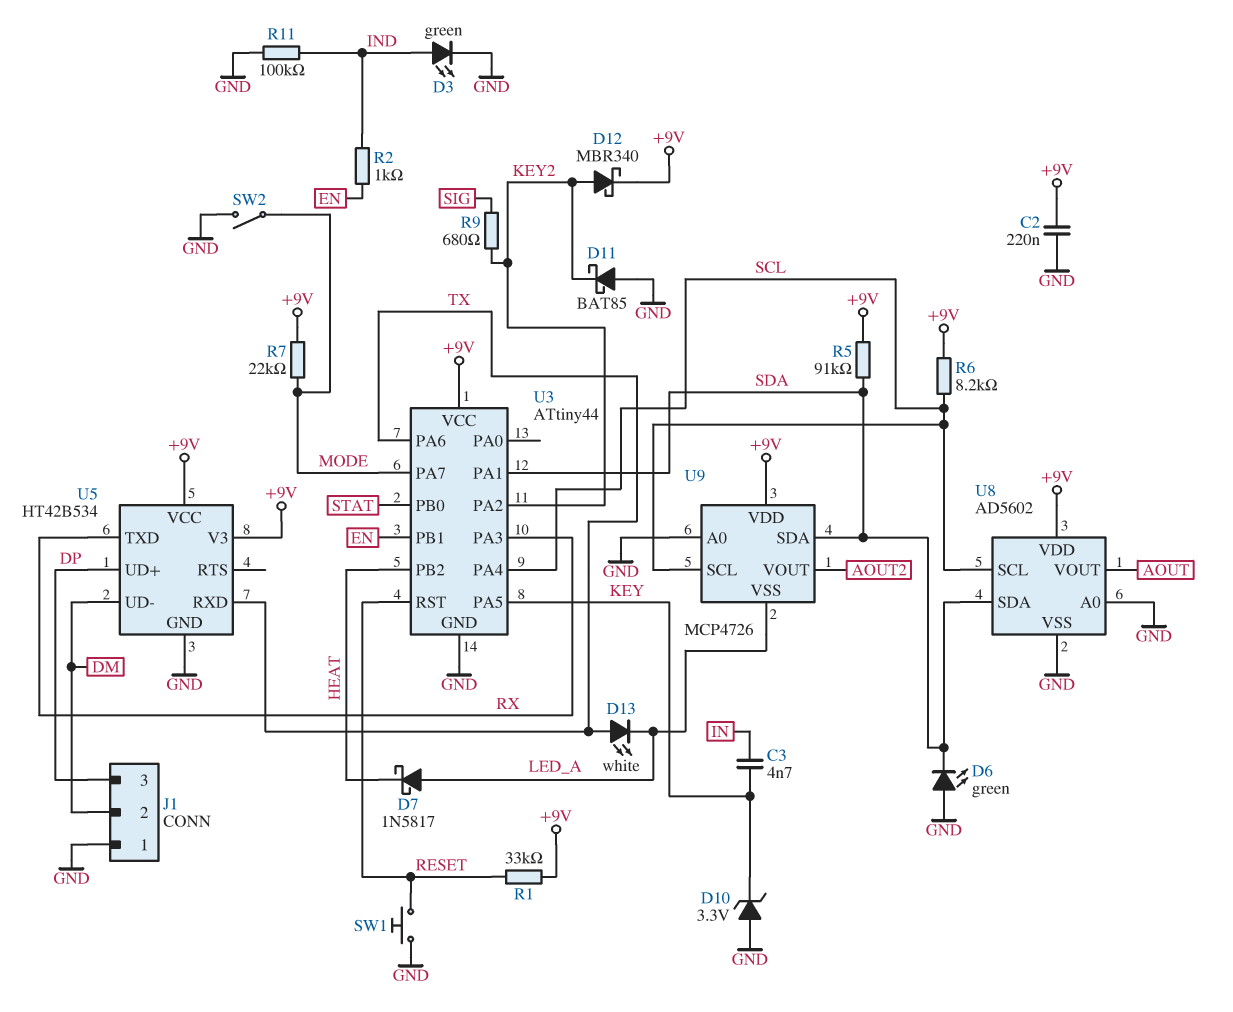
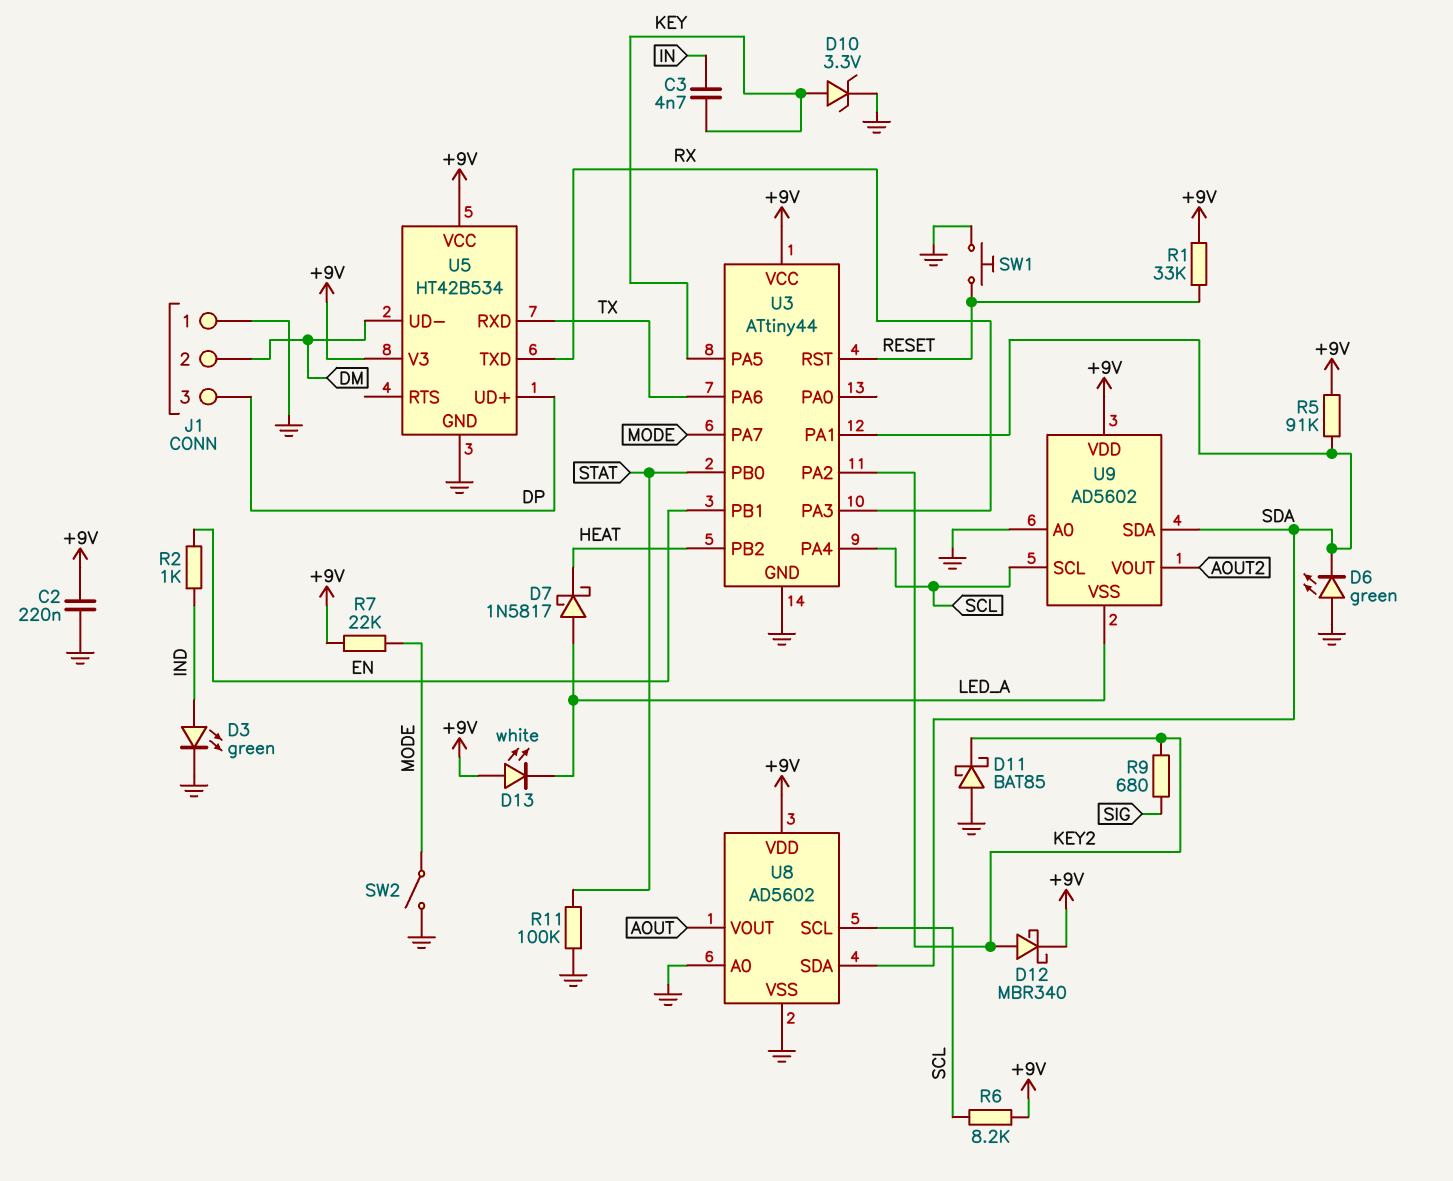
D10: zener 3.3V (A GND, K KEY) -> zener 3.3V (A KEY, K GND)
D13: LED white (A TX, K LED_A) -> LED white (A +9V, K LED_A)
R11: 100k (GND, IND) -> 100k (GND, STAT)
U9: MCP4726 -> AD5602

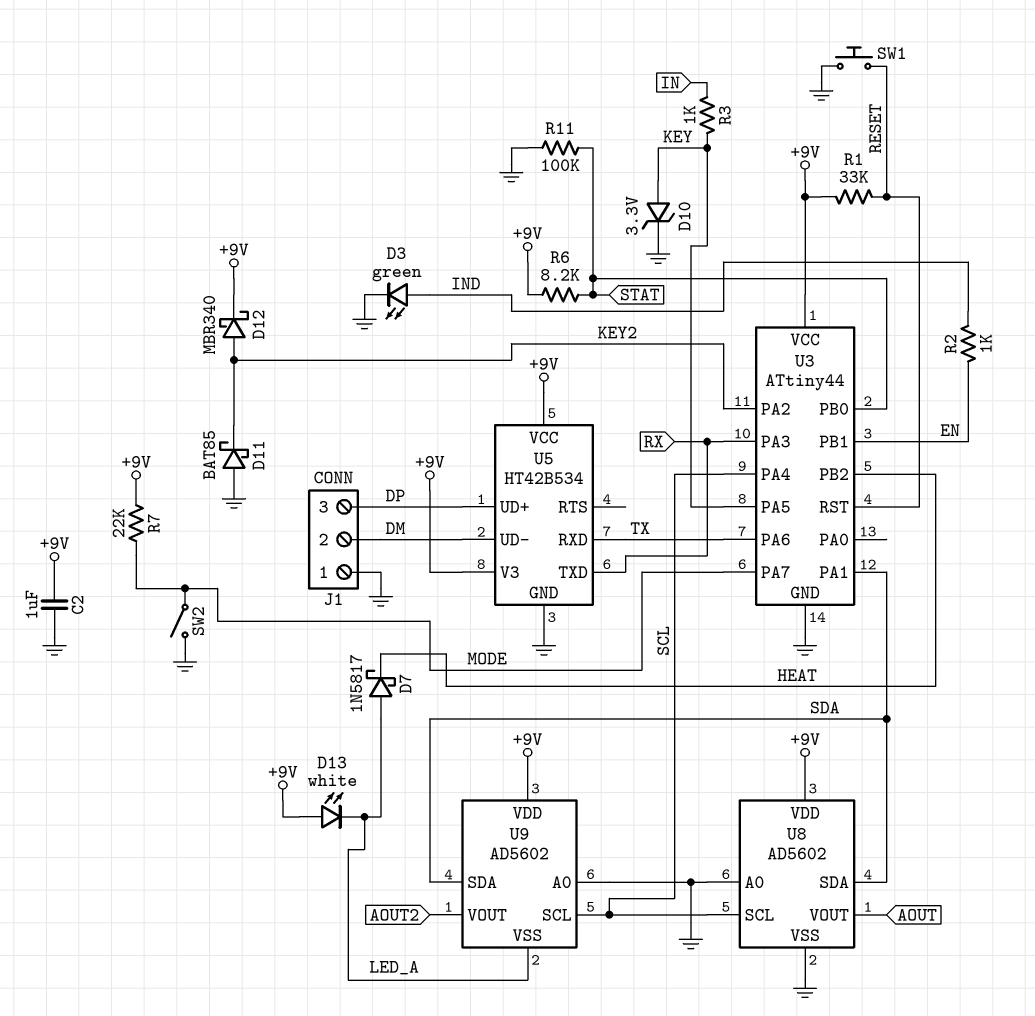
C2: 220nF (+9V, GND) -> 1uF (+9V, GND)
C3: 4.7nF (IN, KEY) -> none
D6: LED green (A GND, K SDA) -> none
R3: none -> 1k (IN, KEY)
R5: 91k (+9V, SDA) -> none
R6: 8.2k (+9V, SCL) -> 8.2k (+9V, STAT)
R9: 680 (KEY2, SIG) -> none

